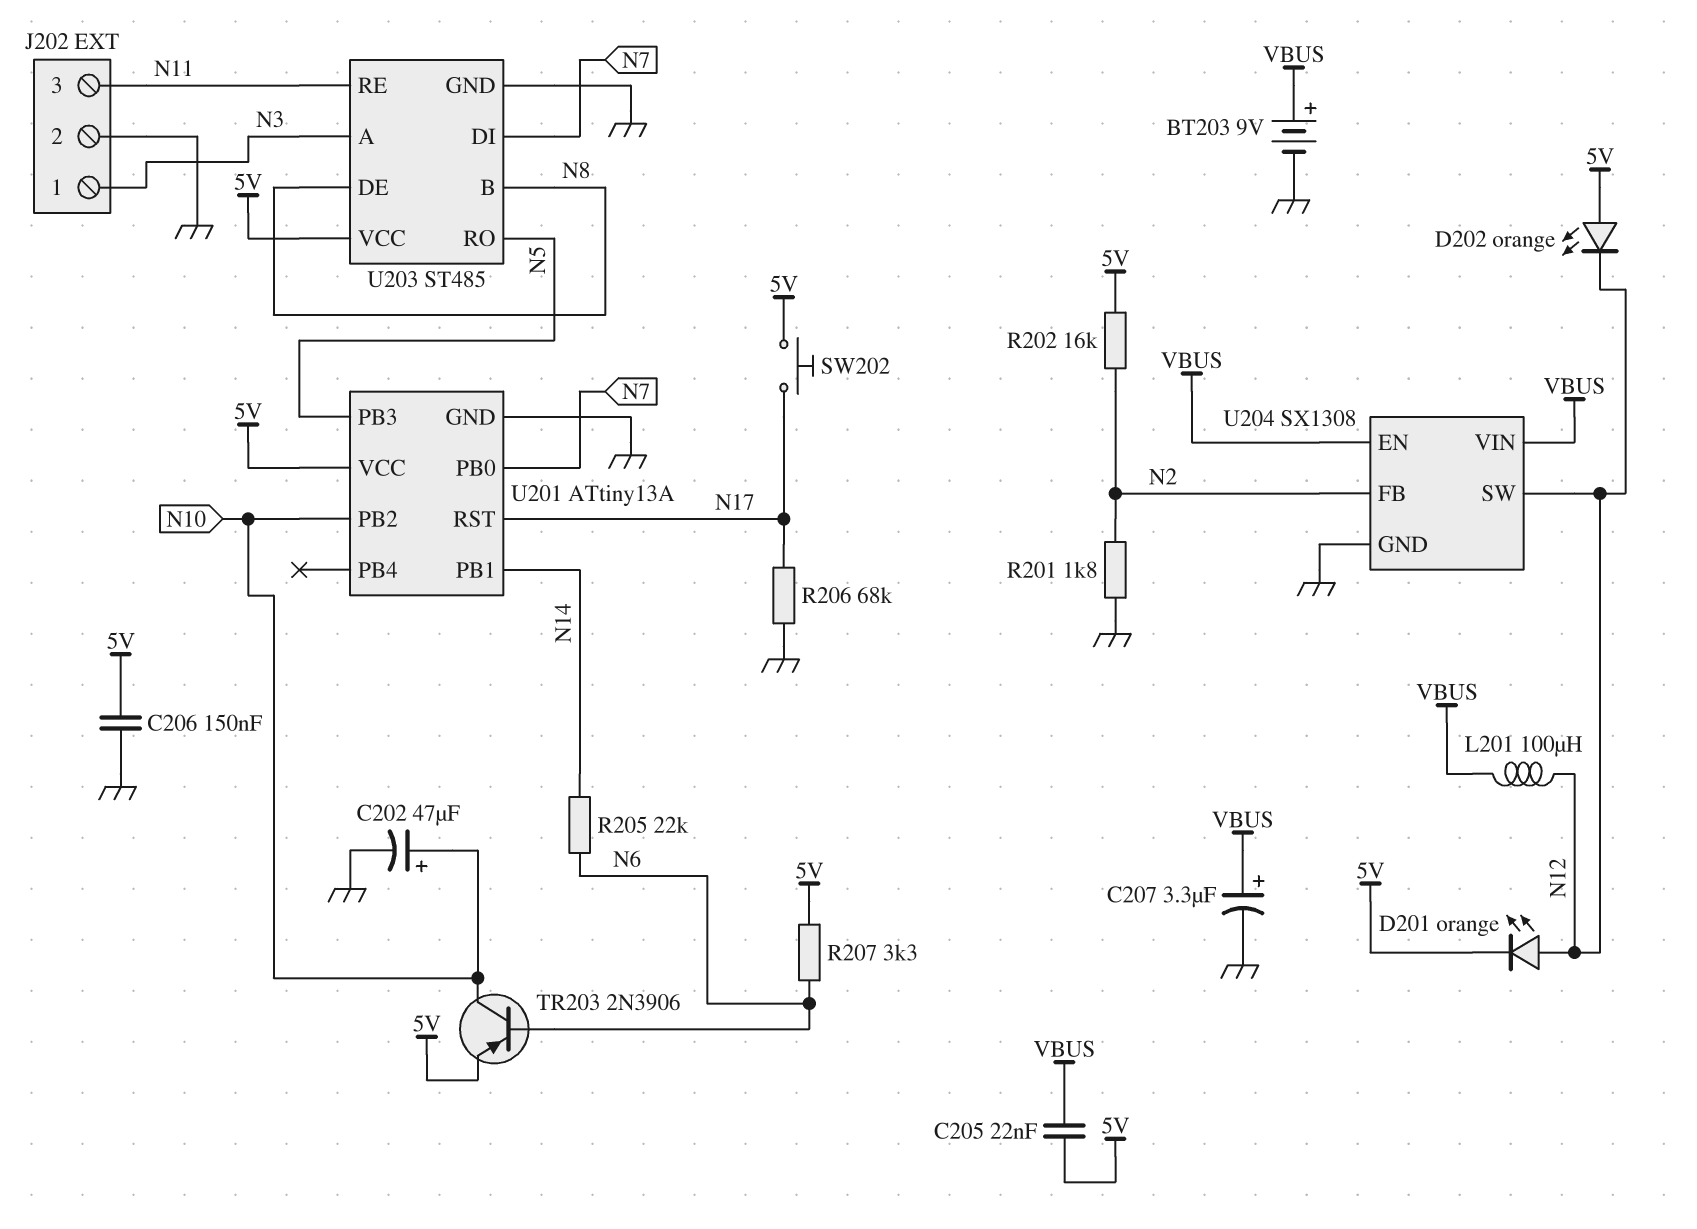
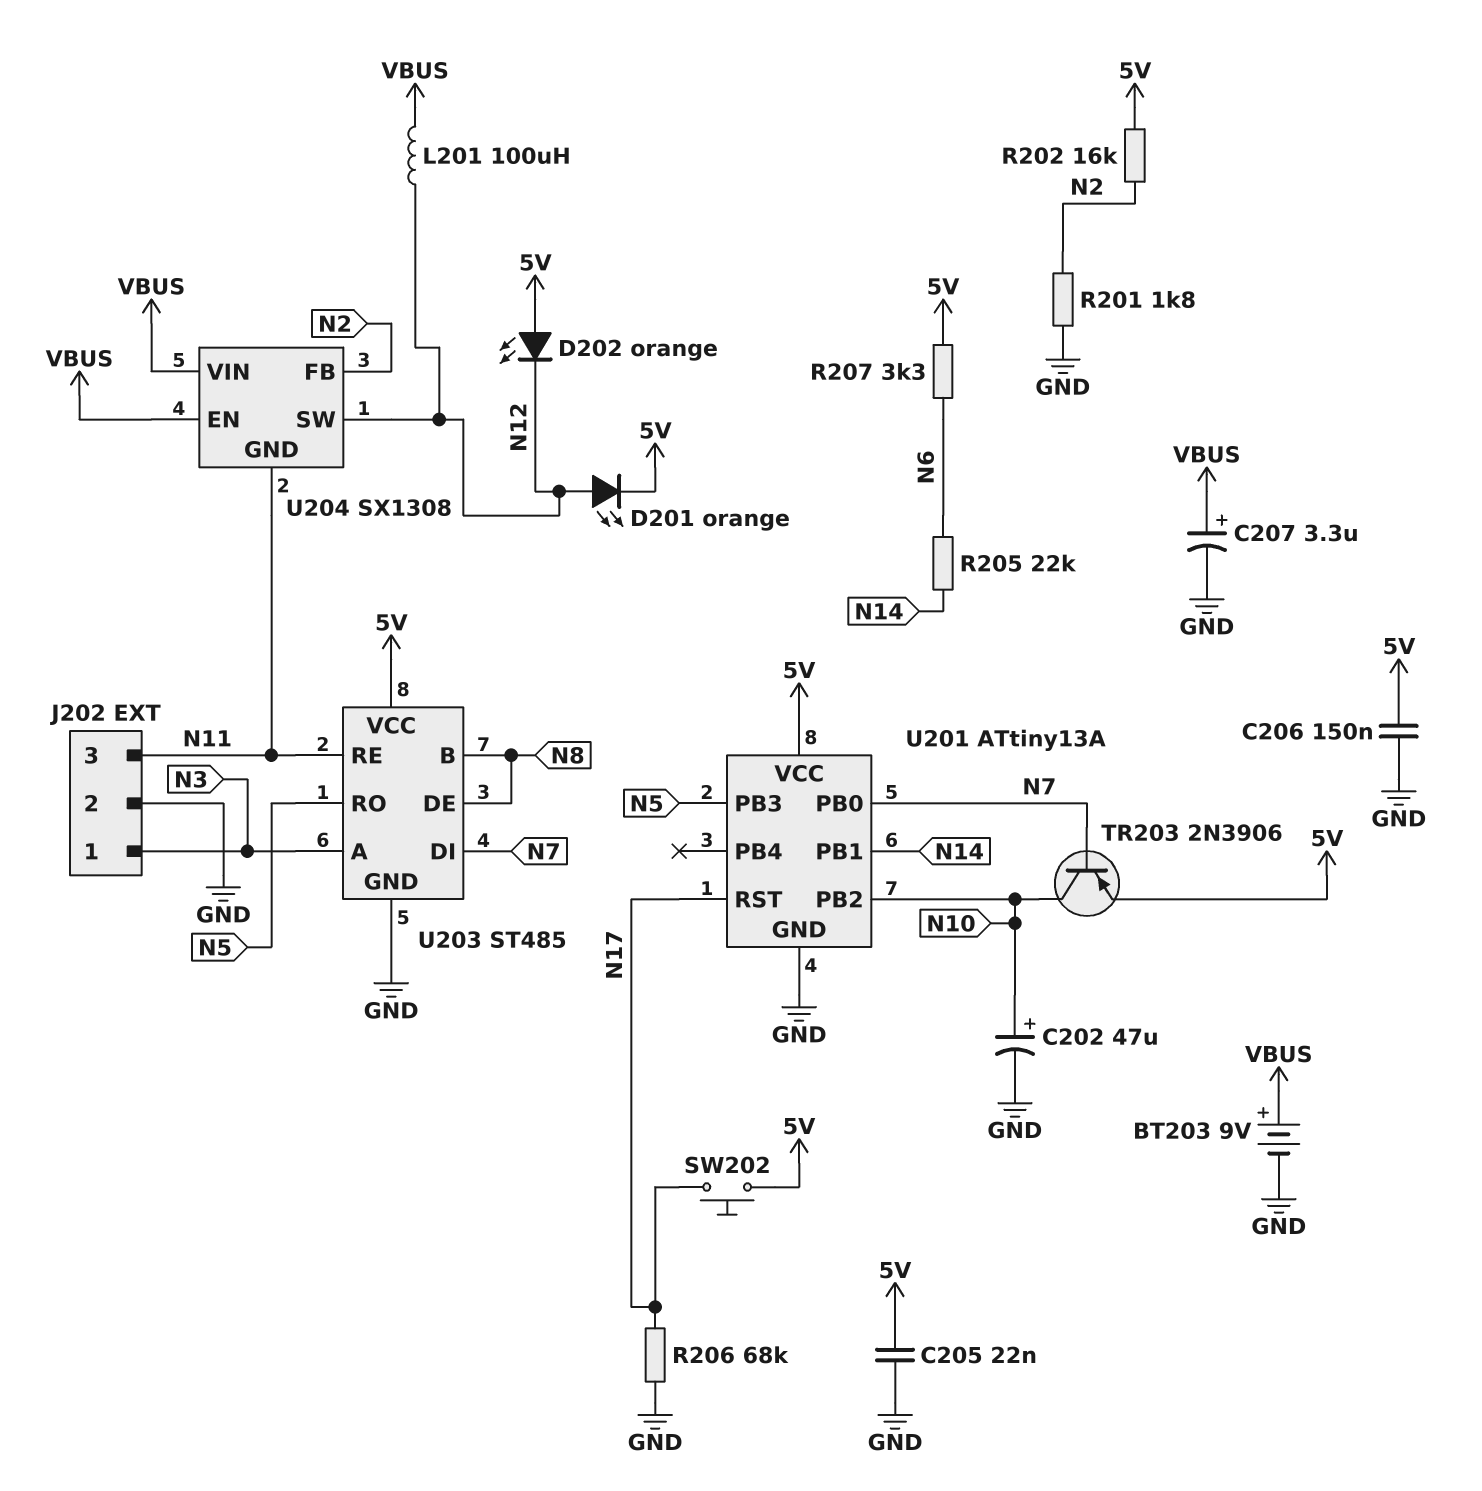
C205: 22nF (5V, VBUS) -> 22nF (5V, GND)
TR203: PNP 2N3906 (B N6, C N10, E 5V) -> PNP 2N3906 (B N7, C N10, E 5V)
U204 pin GND: GND -> N11

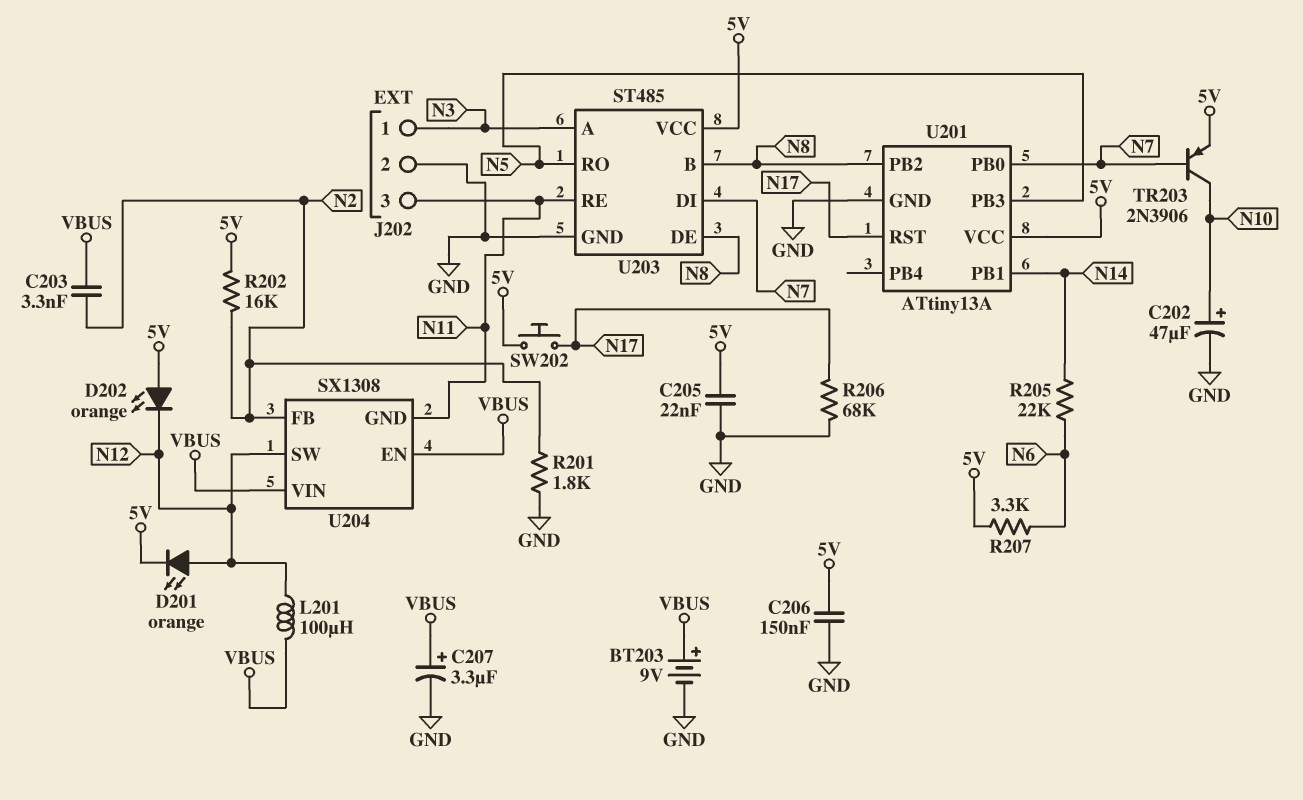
C203: none -> 3.3nF (N2, VBUS)
U201 pin PB2: N10 -> N8

